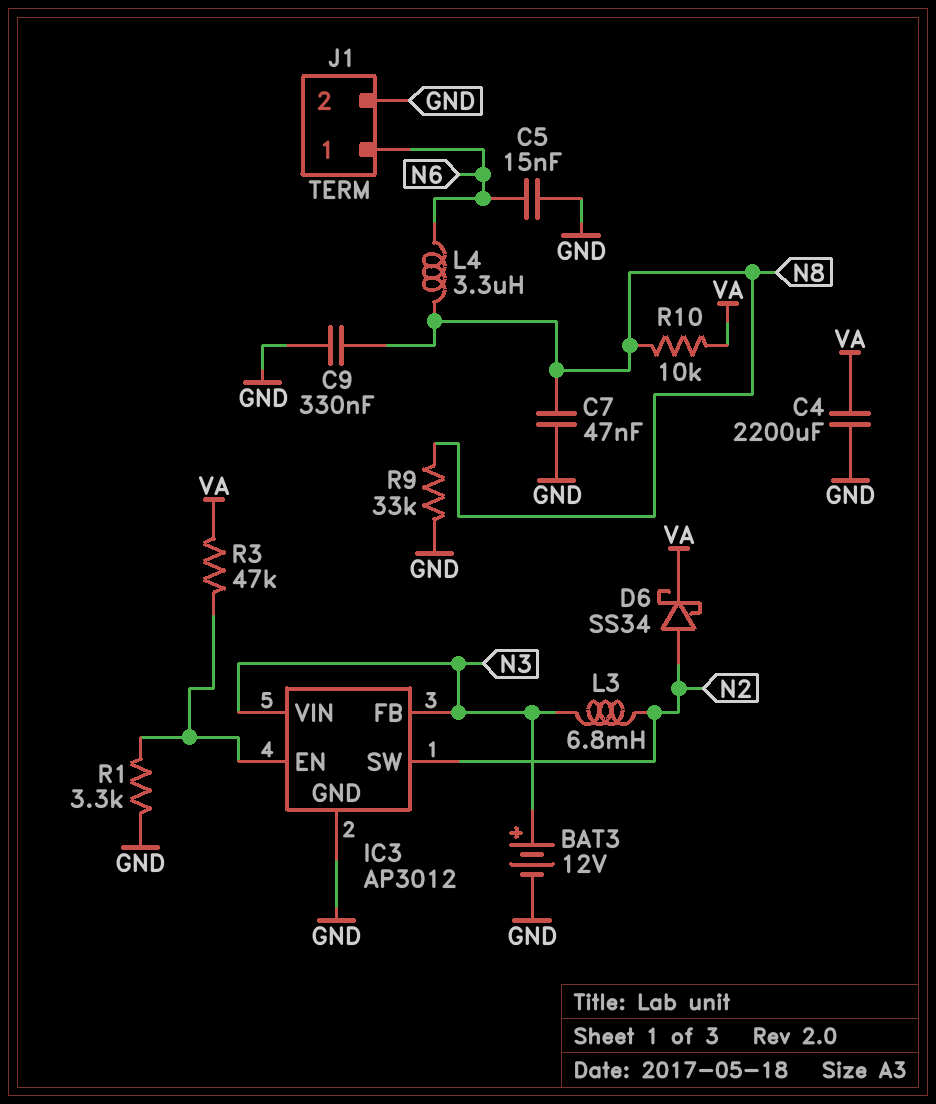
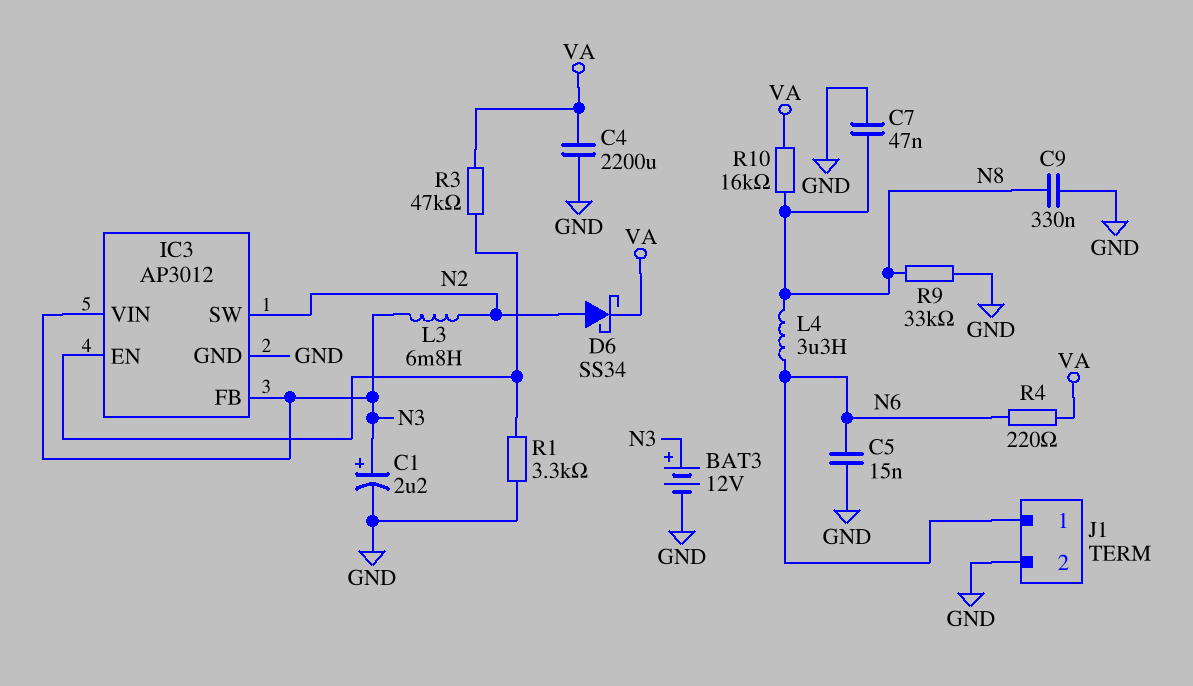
C1: none -> 2.2uF (plus N3, minus GND)
R4: none -> 220 (N6, VA)
R10: 10k (N8, VA) -> 16k (N8, VA)

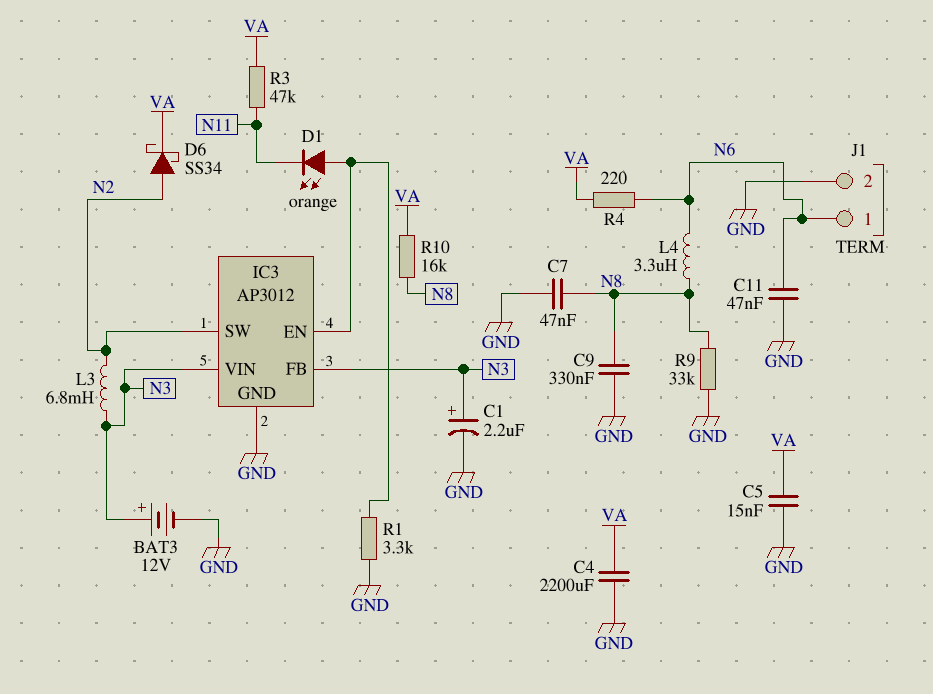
C5: 15nF (GND, N6) -> 15nF (GND, VA)
C11: none -> 47nF (GND, N6)
D1: none -> LED orange (A IC3/EN, K N11)
R3: 47k (IC3/EN, VA) -> 47k (N11, VA)

